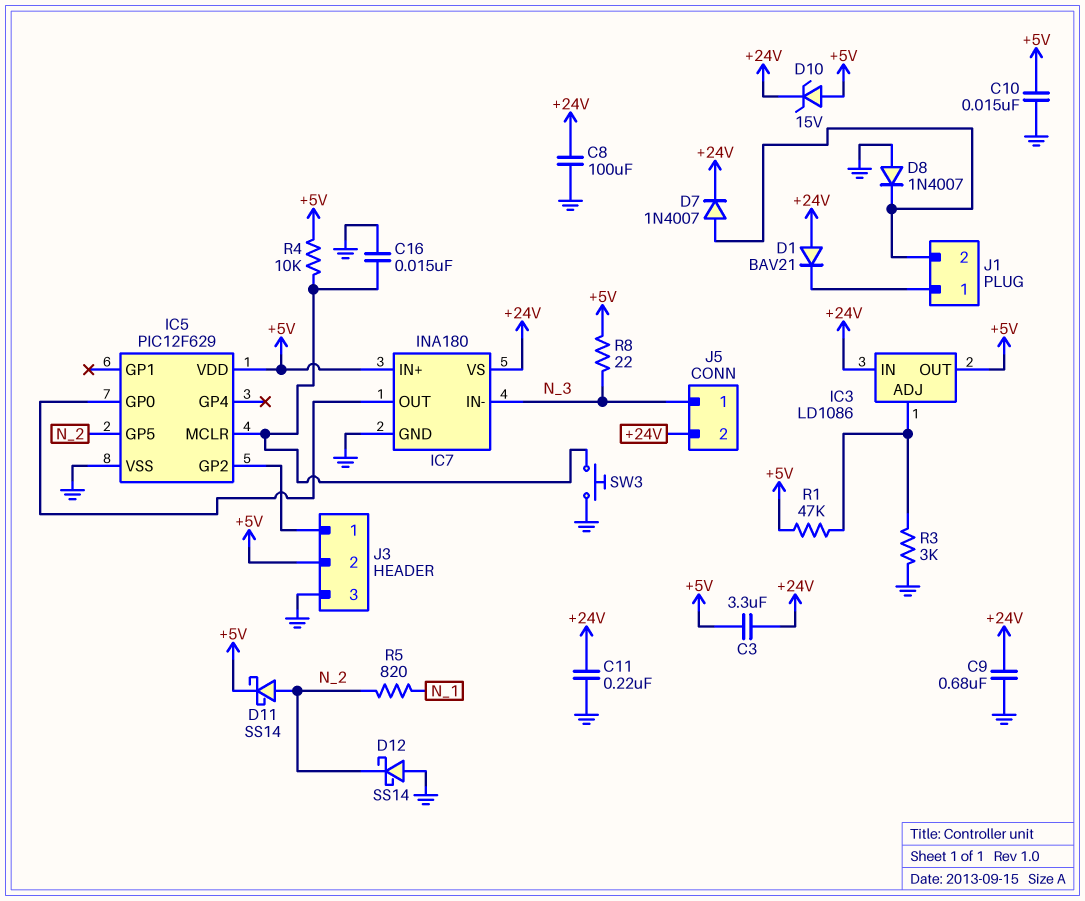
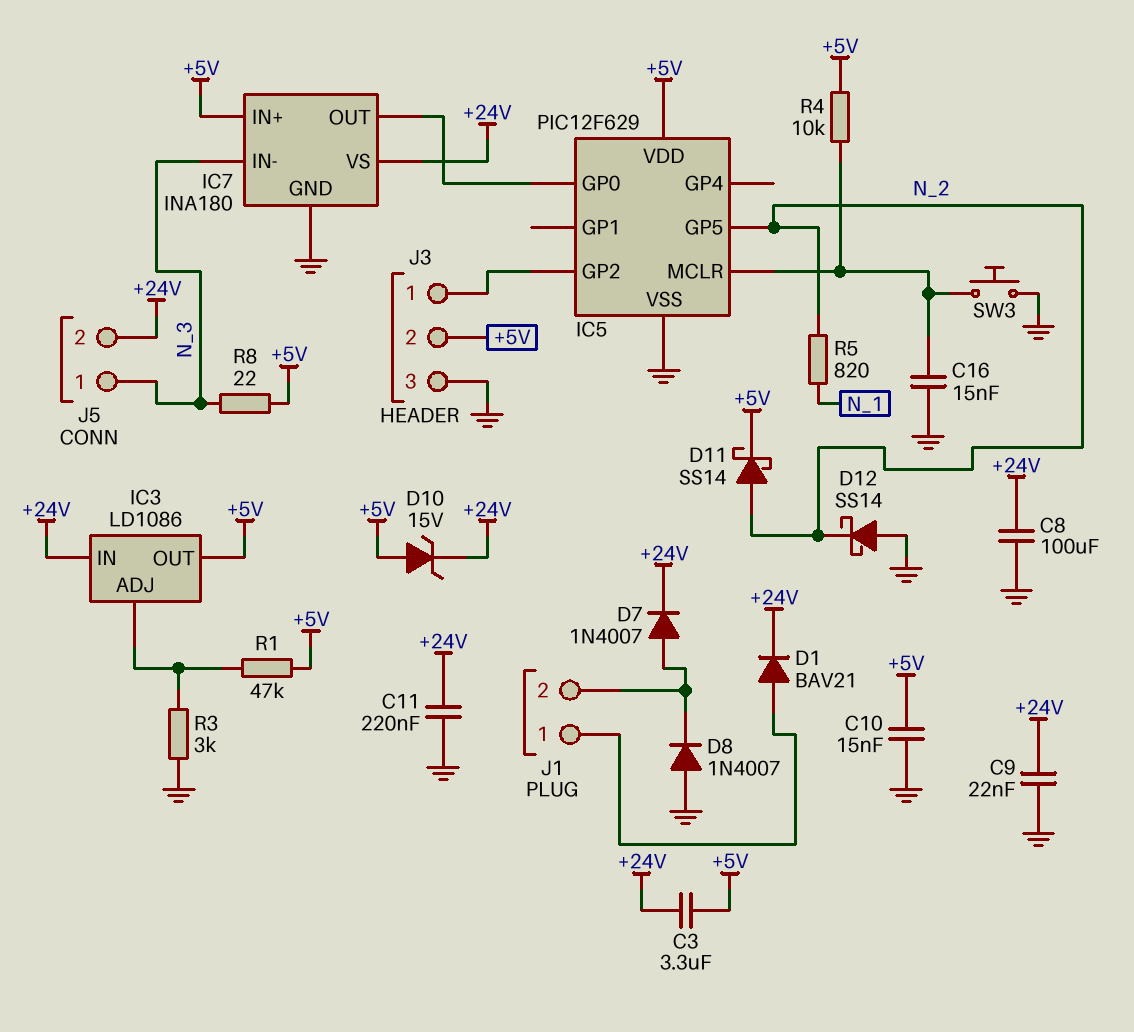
C9: 680nF (+24V, GND) -> 22nF (+24V, GND)
D1: diode BAV21 (A +24V, K J1/1) -> diode BAV21 (A J1/1, K +24V)

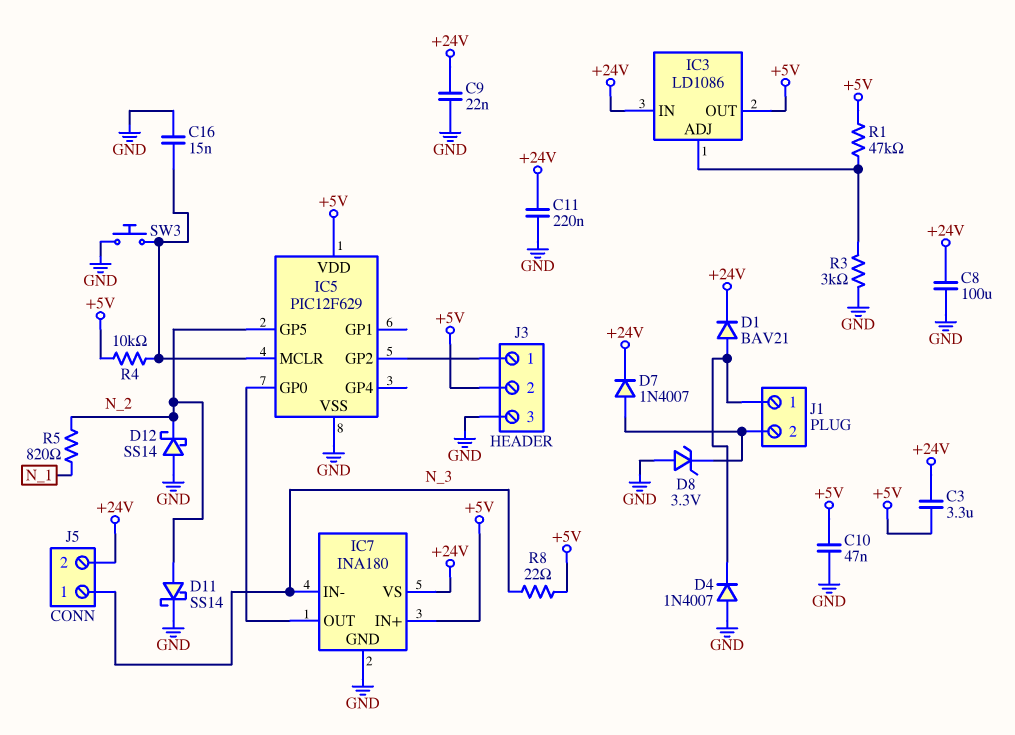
C10: 15nF (+5V, GND) -> 47nF (+5V, GND)
D4: none -> diode 1N4007 (A GND, K J1/1)
D8: diode 1N4007 (A GND, K J1/2) -> zener 3.3V (A GND, K J1/2)
D10: zener 15V (A +5V, K +24V) -> none
D11: schottky SS14 (A N_2, K +5V) -> schottky SS14 (A N_2, K GND)

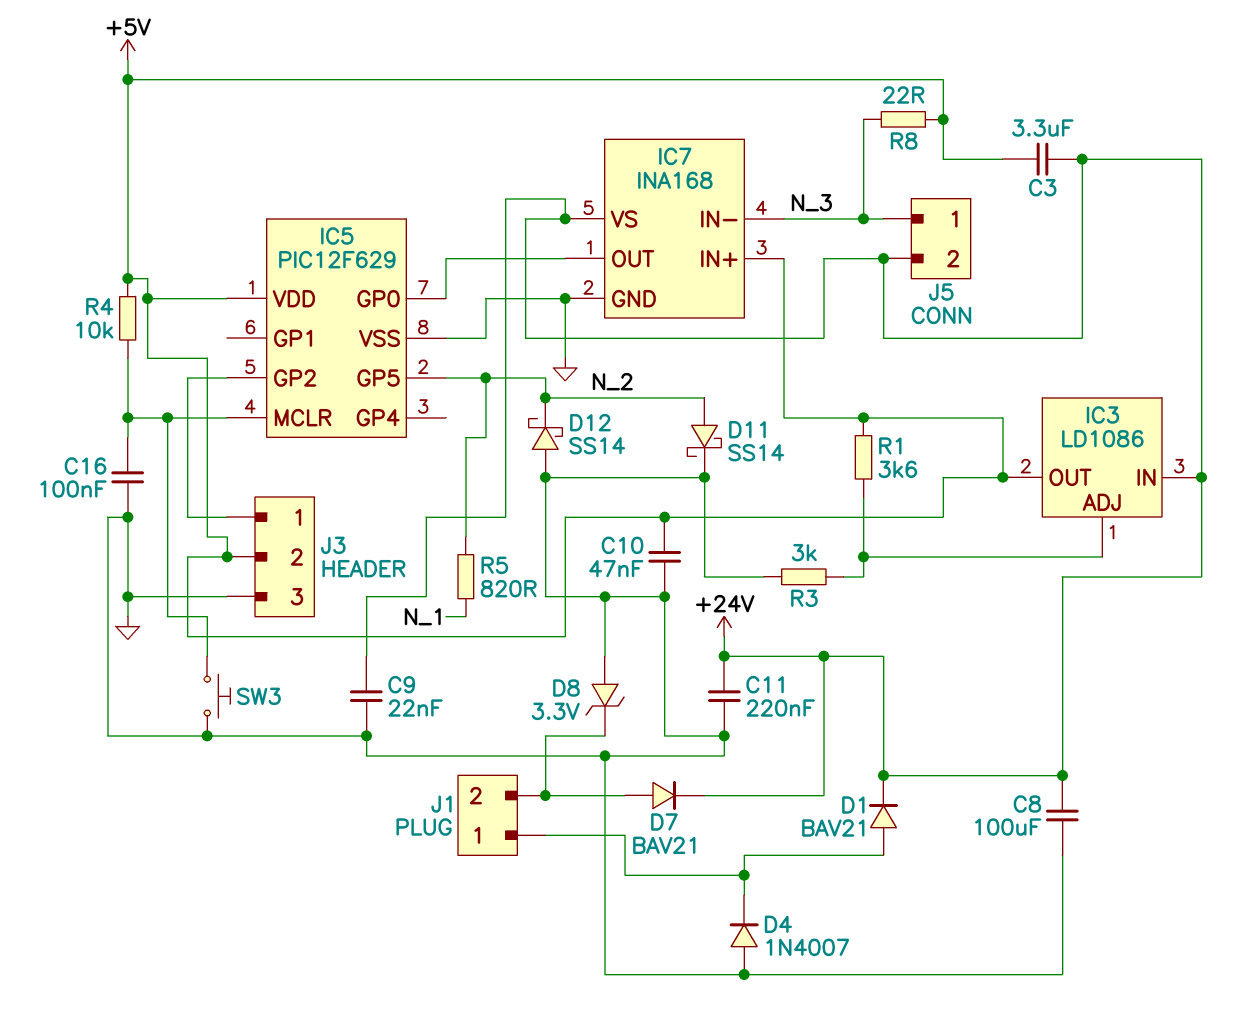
C16: 15nF (GND, IC5/MCLR) -> 100nF (GND, IC5/MCLR)
D7: diode 1N4007 (A J1/2, K +24V) -> diode BAV21 (A J1/2, K +24V)
IC7: INA180 -> INA168
R1: 47k (+5V, IC3/ADJ) -> 3.6k (+5V, IC3/ADJ)

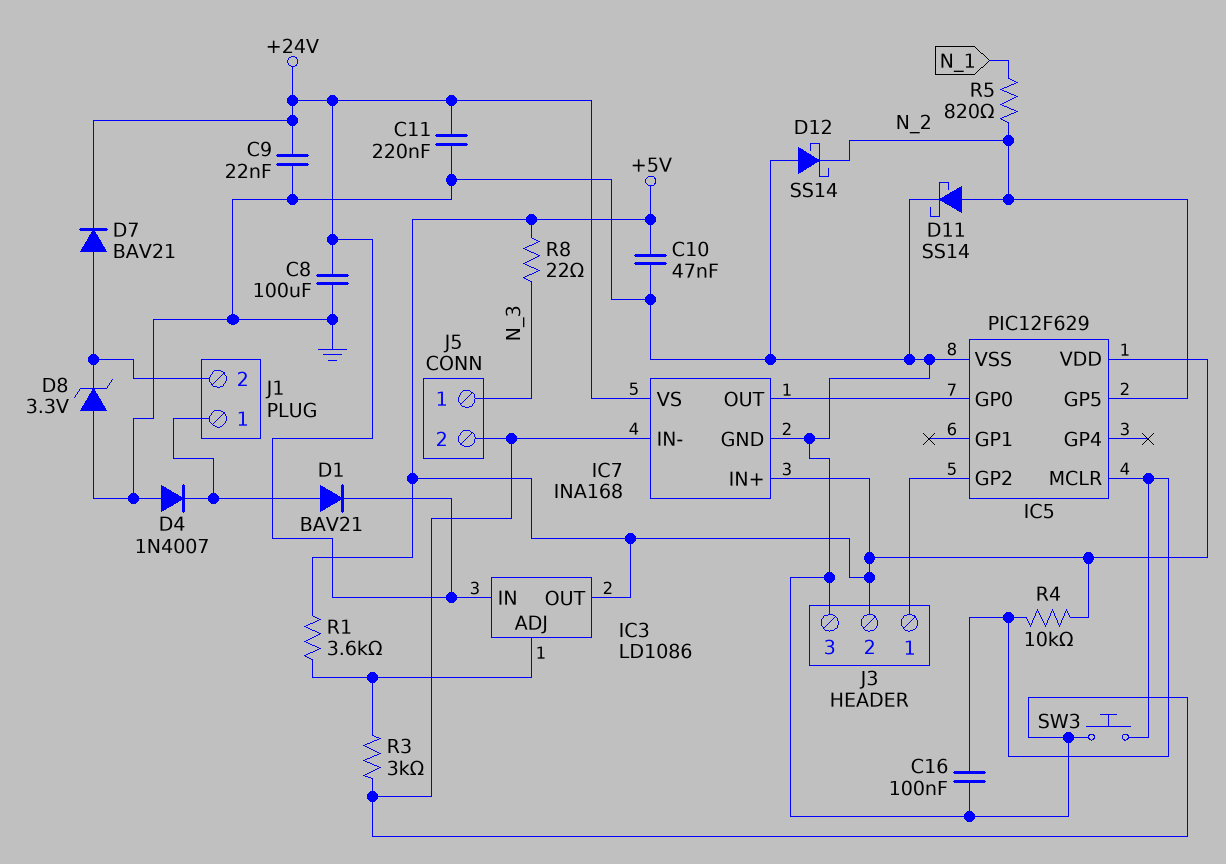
C3: 3.3uF (+5V, +24V) -> none
IC7 pin IN-: N_3 -> GND
J5 pin 2: +24V -> GND

